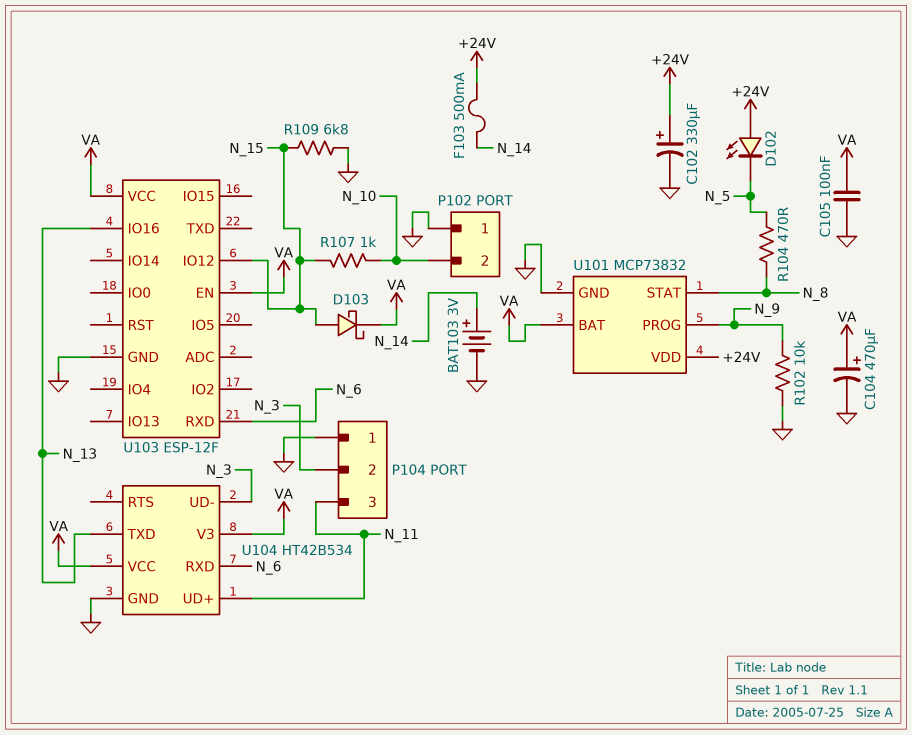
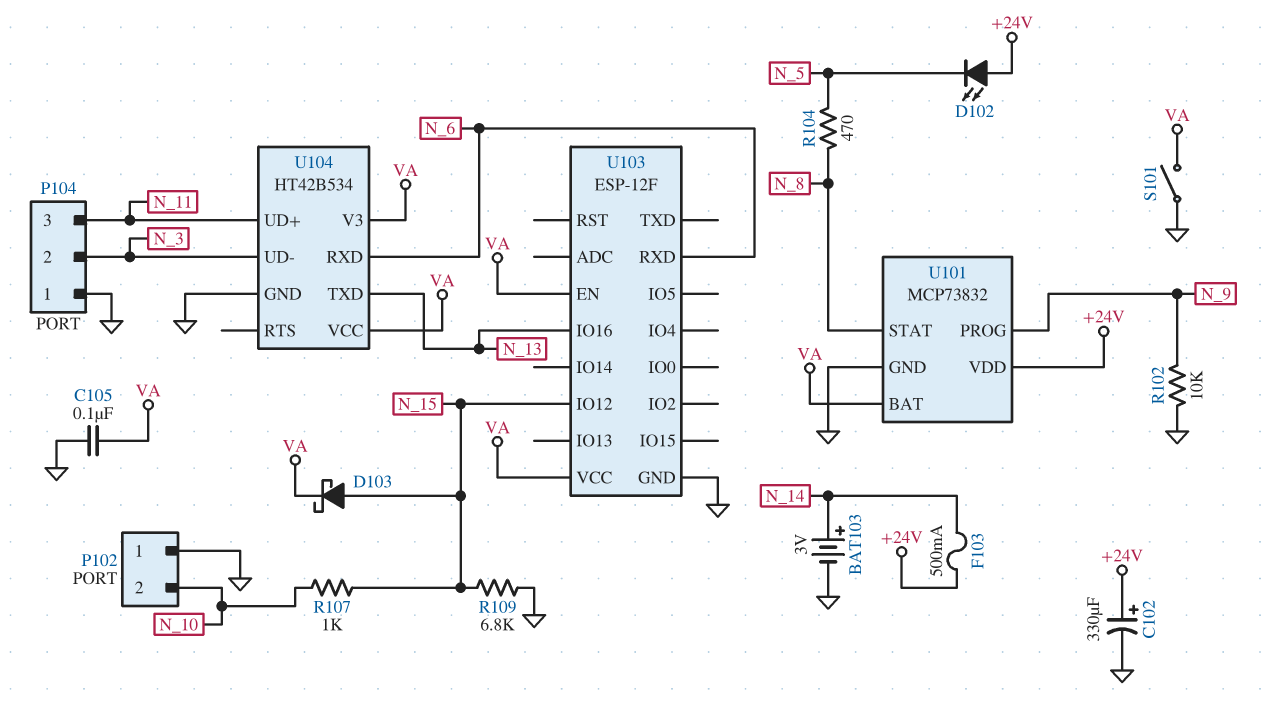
C104: 470uF (plus VA, minus GND) -> none
S101: none -> switch (GND, VA)

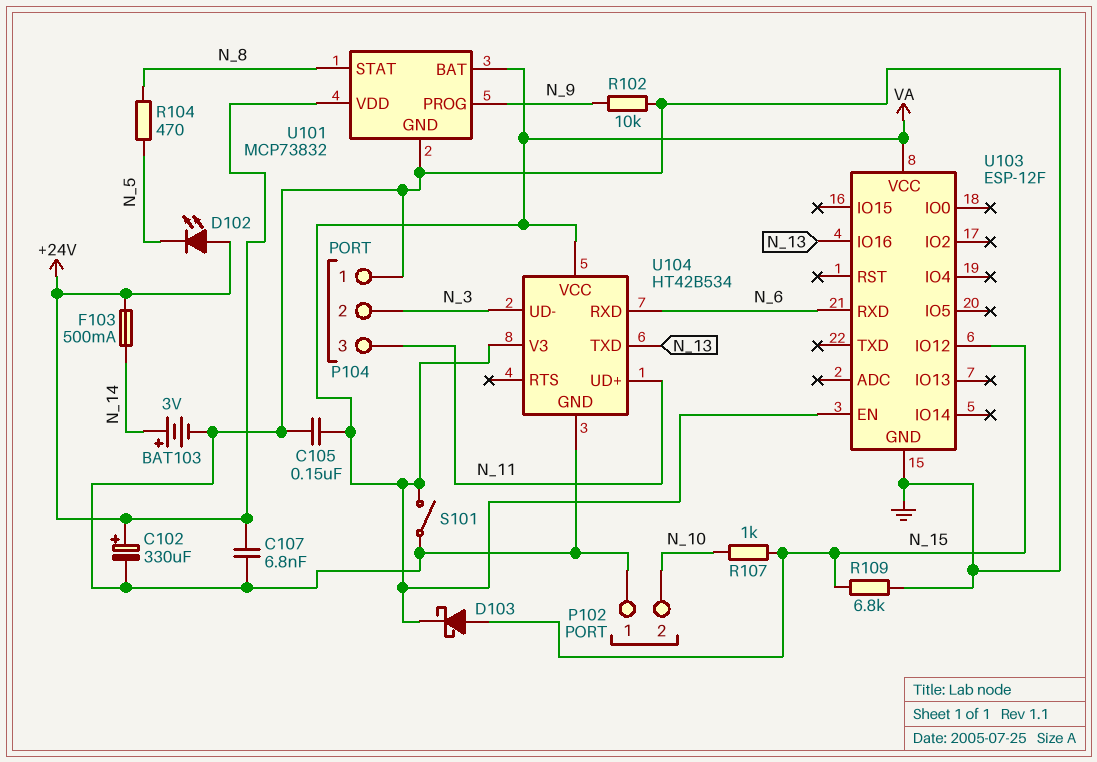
C105: 100nF (GND, VA) -> 150nF (GND, VA)
C107: none -> 6.8nF (+24V, GND)

